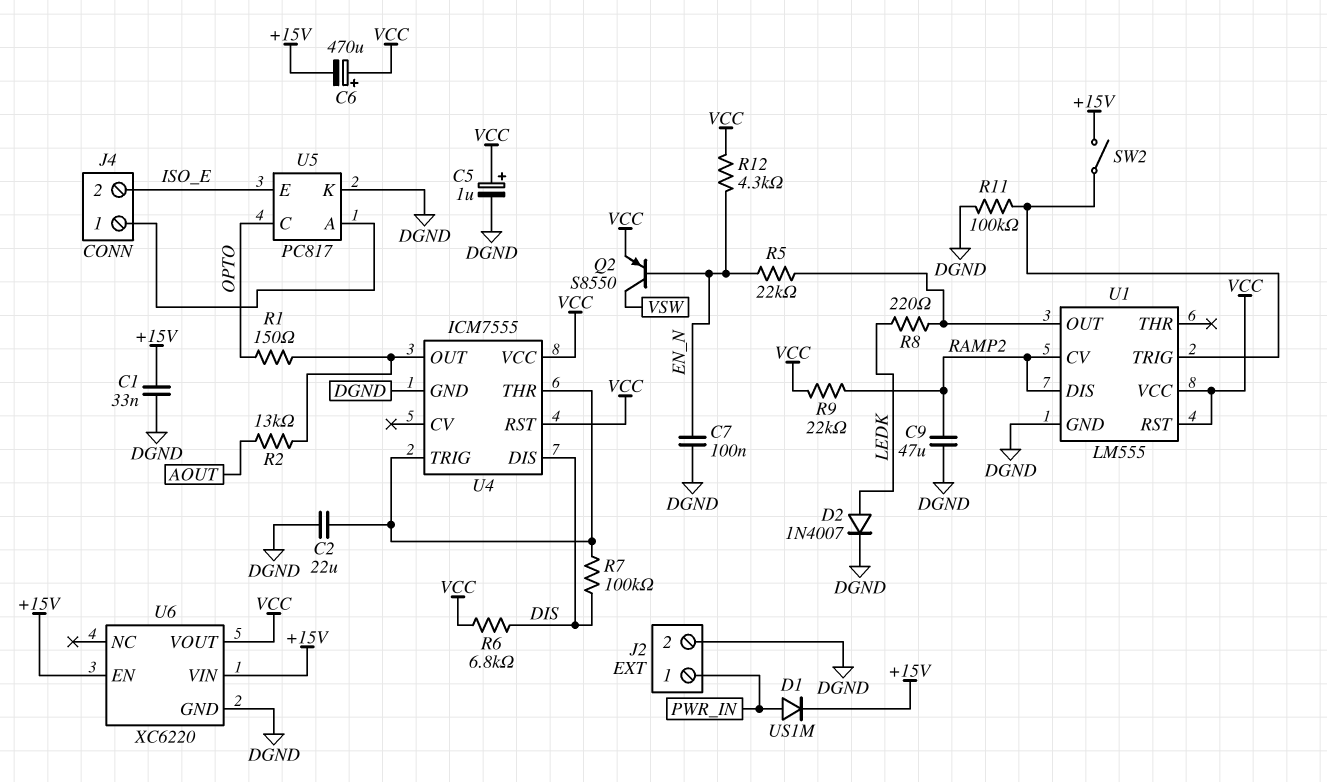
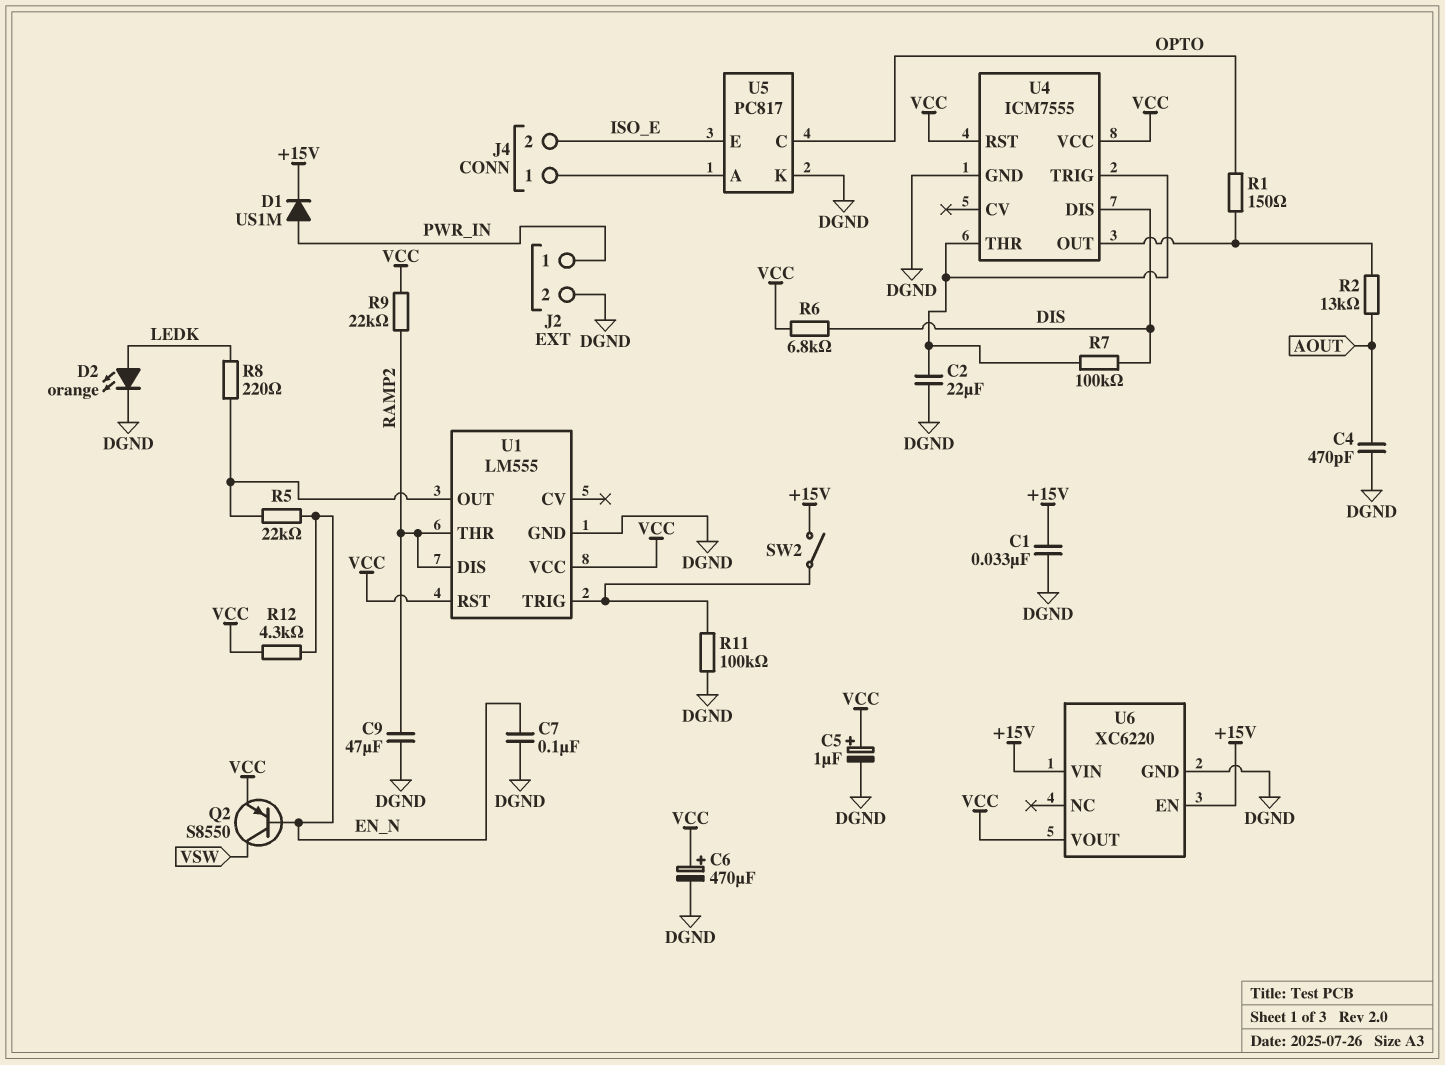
C4: none -> 470pF (AOUT, DGND)
C6: 470uF (plus VCC, minus +15V) -> 470uF (plus VCC, minus DGND)
D2: diode 1N4007 (A LEDK, K DGND) -> LED orange (A LEDK, K DGND)
U1 pin CV: RAMP2 -> none
U1 pin THR: none -> RAMP2

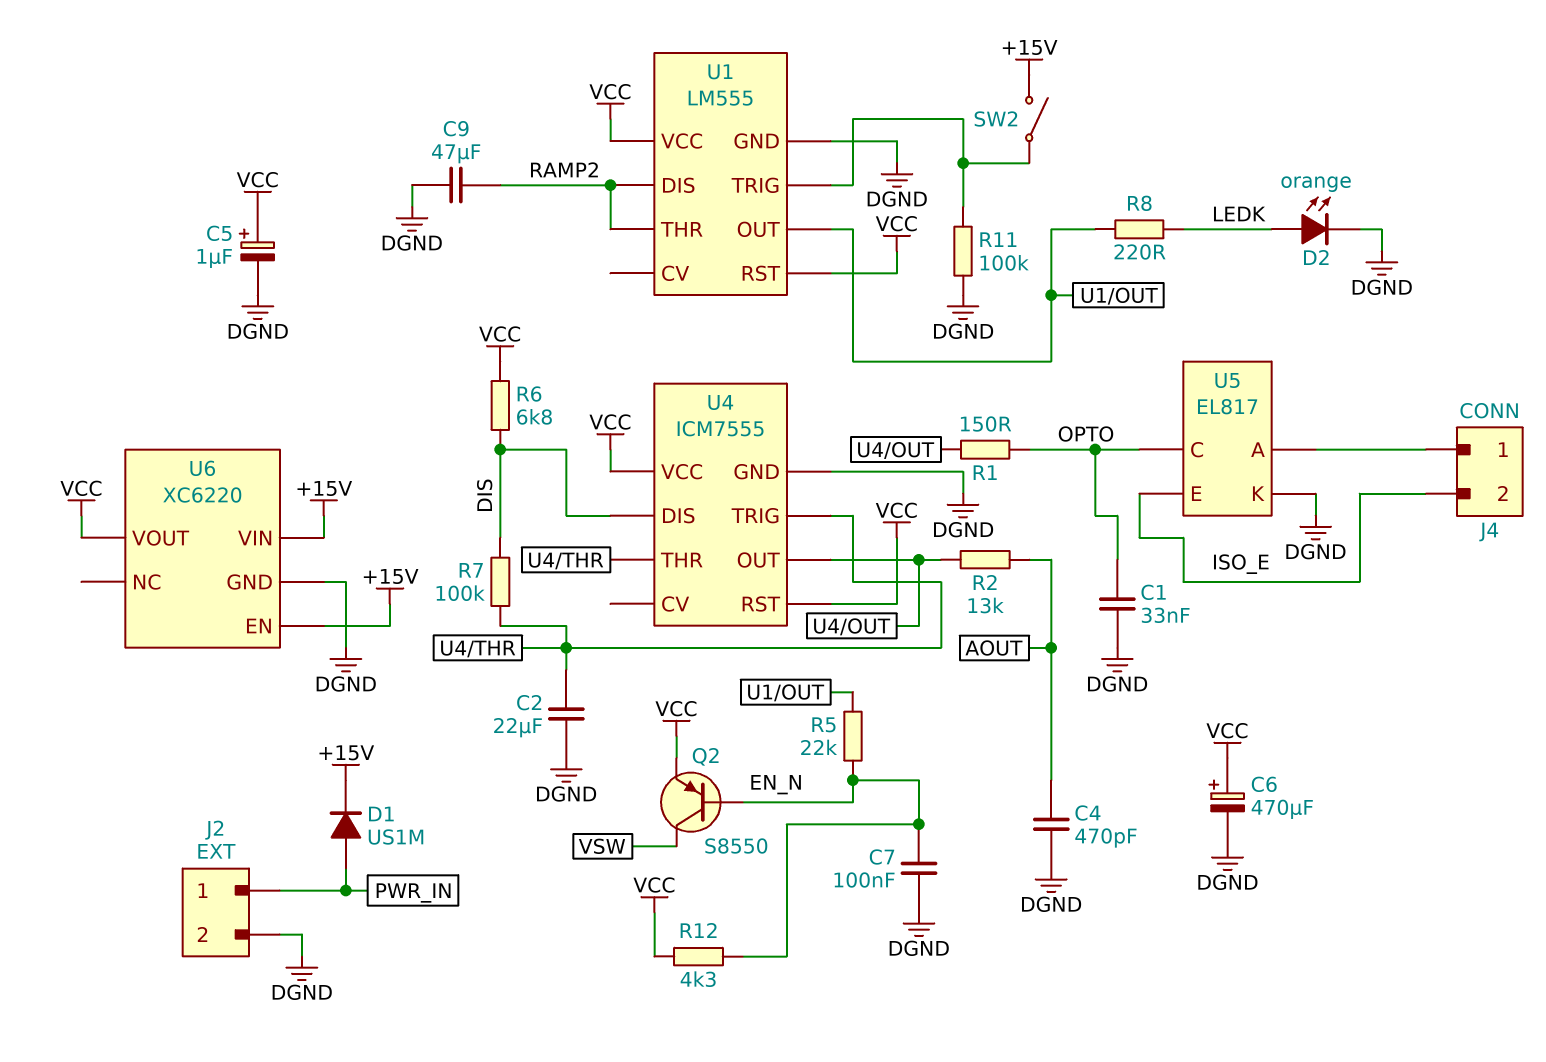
C1: 33nF (+15V, DGND) -> 33nF (DGND, OPTO)
R9: 22k (RAMP2, VCC) -> none
U5: PC817 -> EL817

